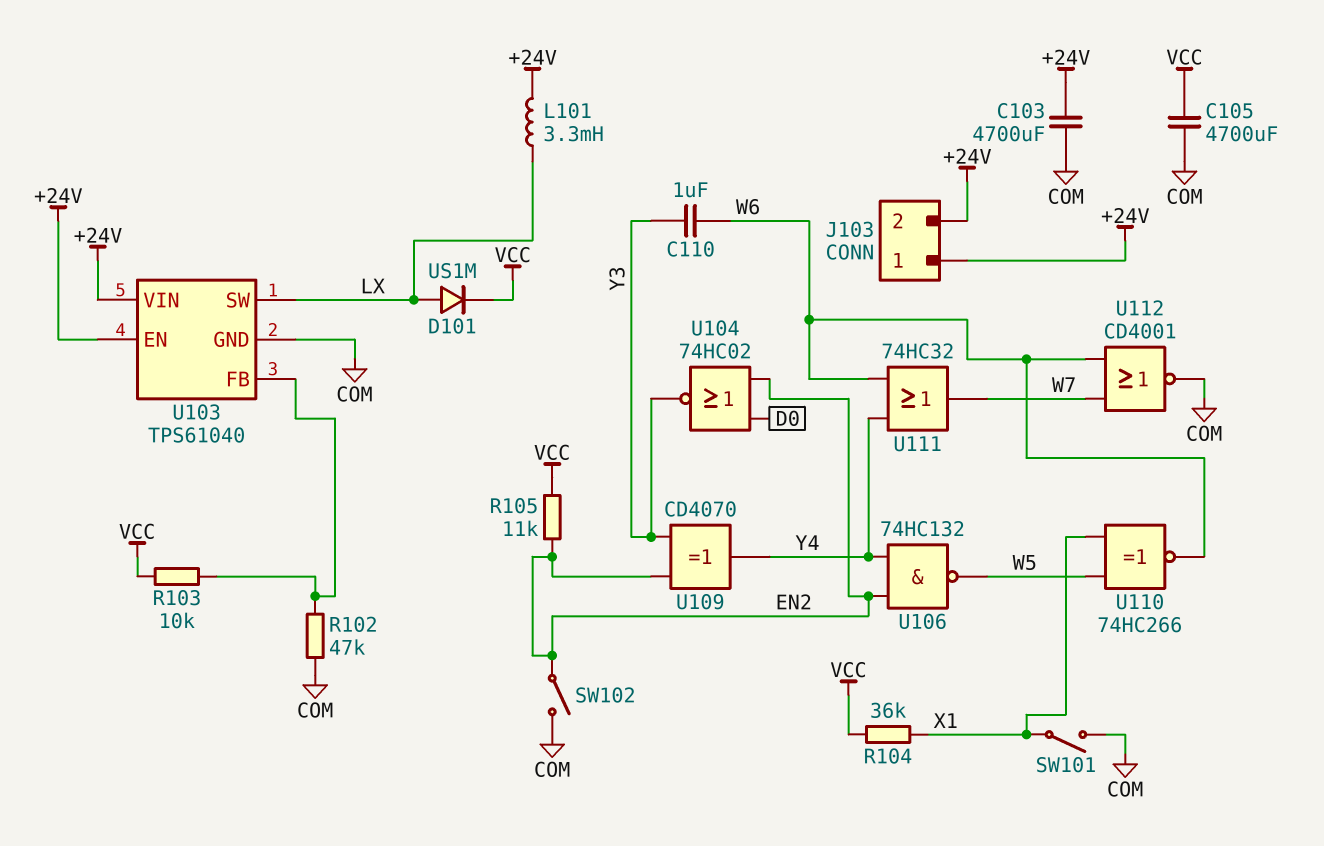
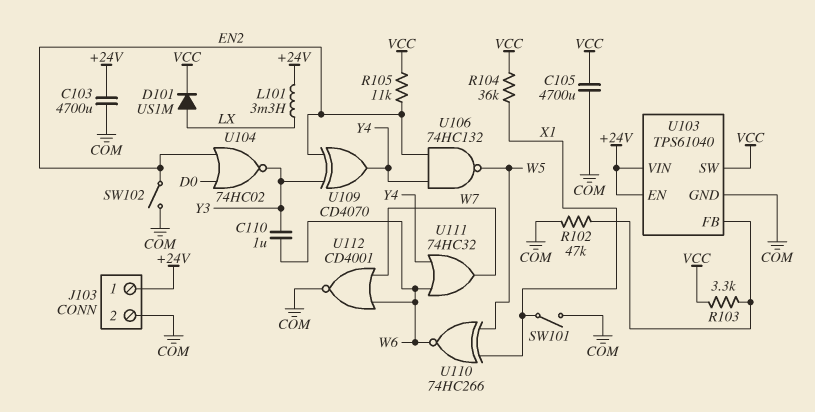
J103 pin 2: +24V -> COM
R103: 10k (U103/FB, VCC) -> 3.3k (U103/FB, VCC)
U103 pin SW: LX -> VCC

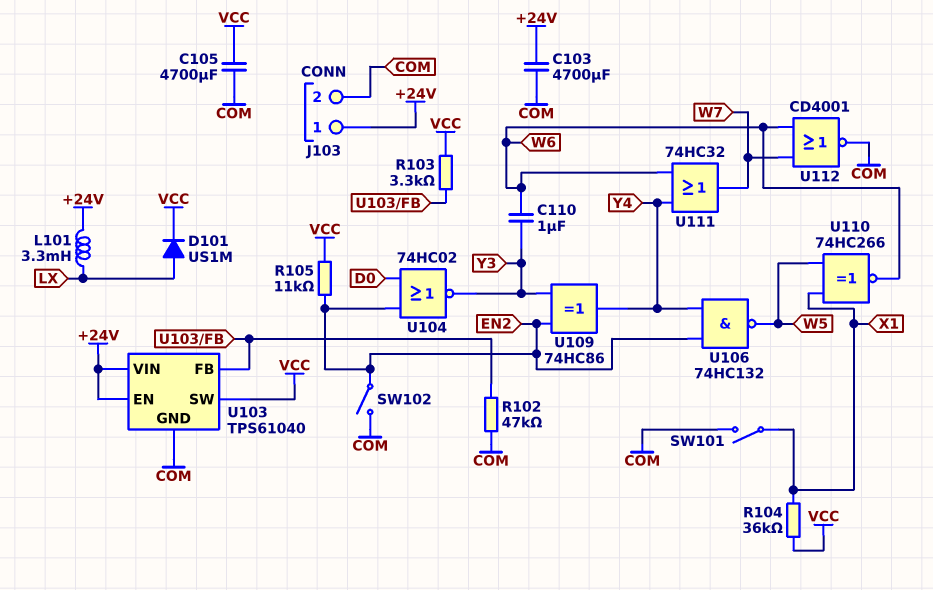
U109: XOR CD4070 (in EN2, in Y3, out Y4) -> XOR 74HC86 (in EN2, in Y3, out Y4)

